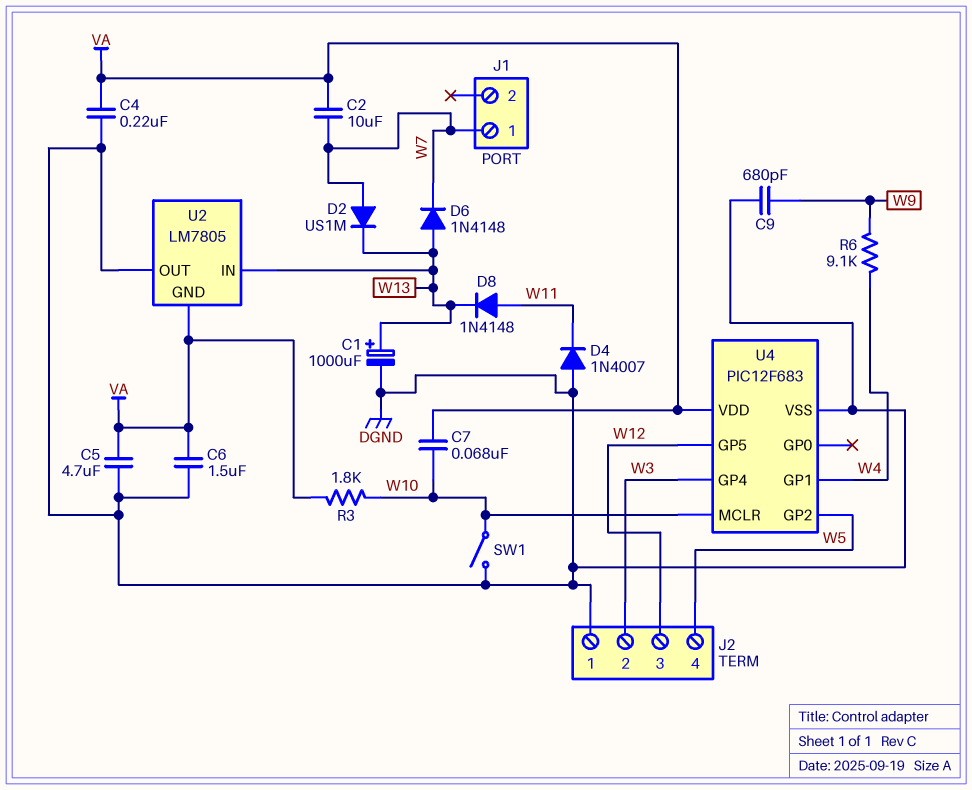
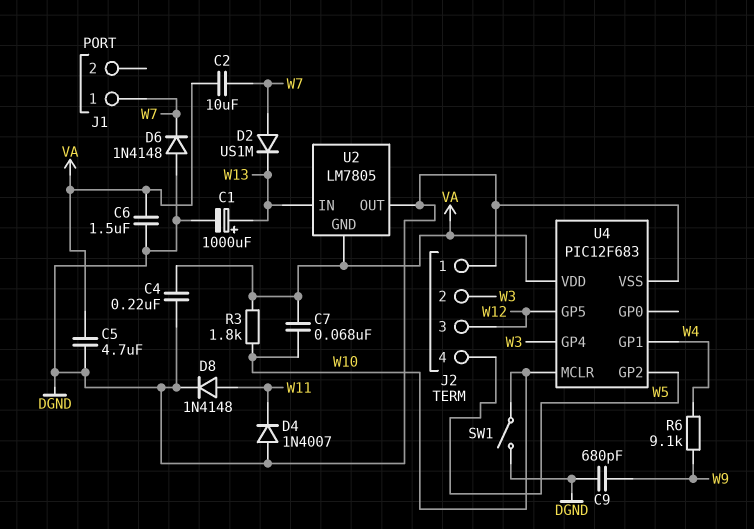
D6: diode 1N4148 (A W13, K W7) -> diode 1N4148 (A DGND, K W7)
D8: diode 1N4148 (A W11, K W13) -> diode 1N4148 (A W11, K DGND)

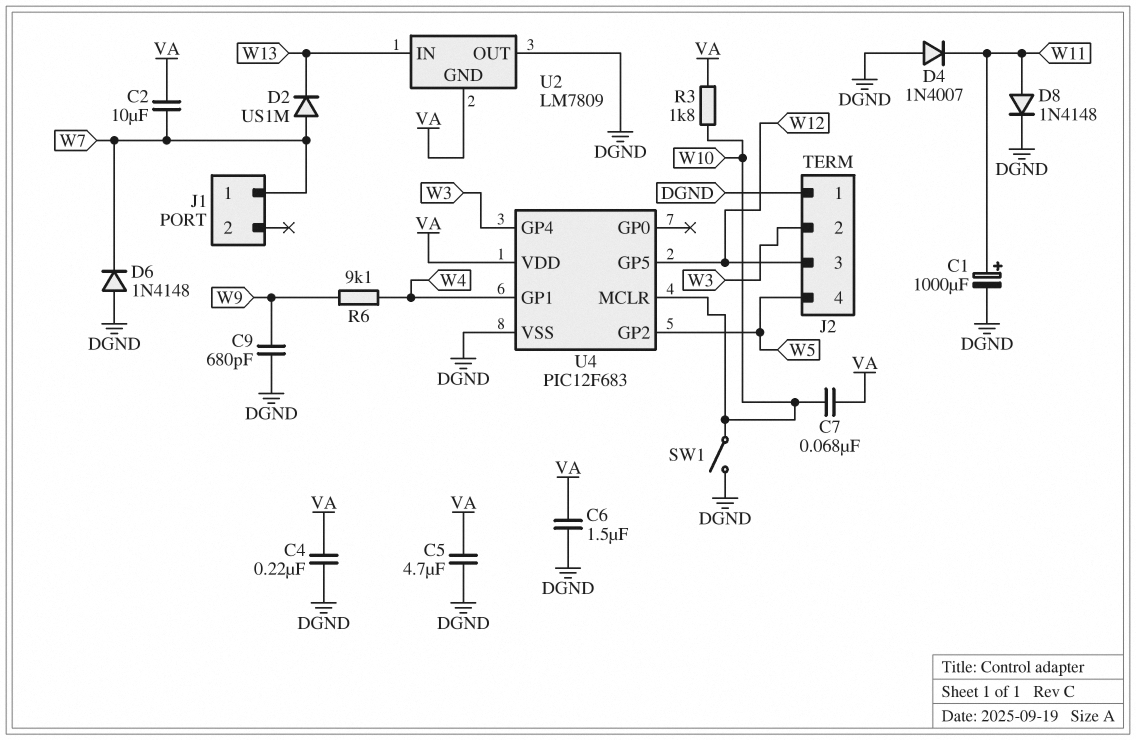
C1: 1000uF (plus W13, minus DGND) -> 1000uF (plus W11, minus DGND)
U2: LM7805 -> LM7809

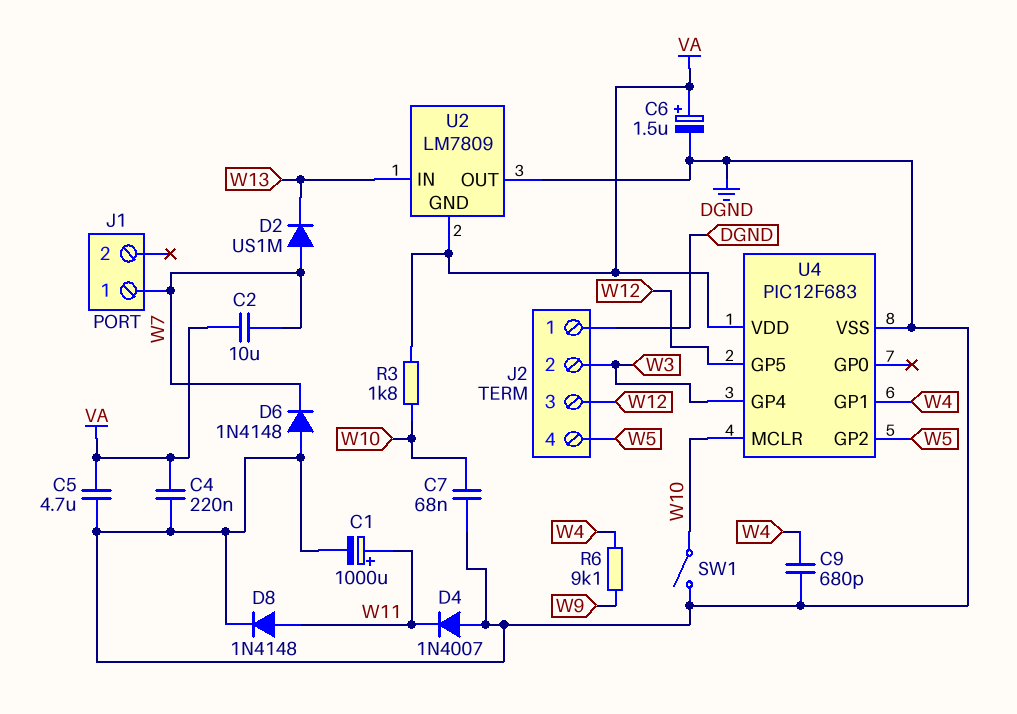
C6: 1.5uF (DGND, VA) -> 1.5uF (plus VA, minus DGND)
C7: 68nF (VA, W10) -> 68nF (DGND, W10)
C9: 680pF (DGND, W9) -> 680pF (DGND, W4)

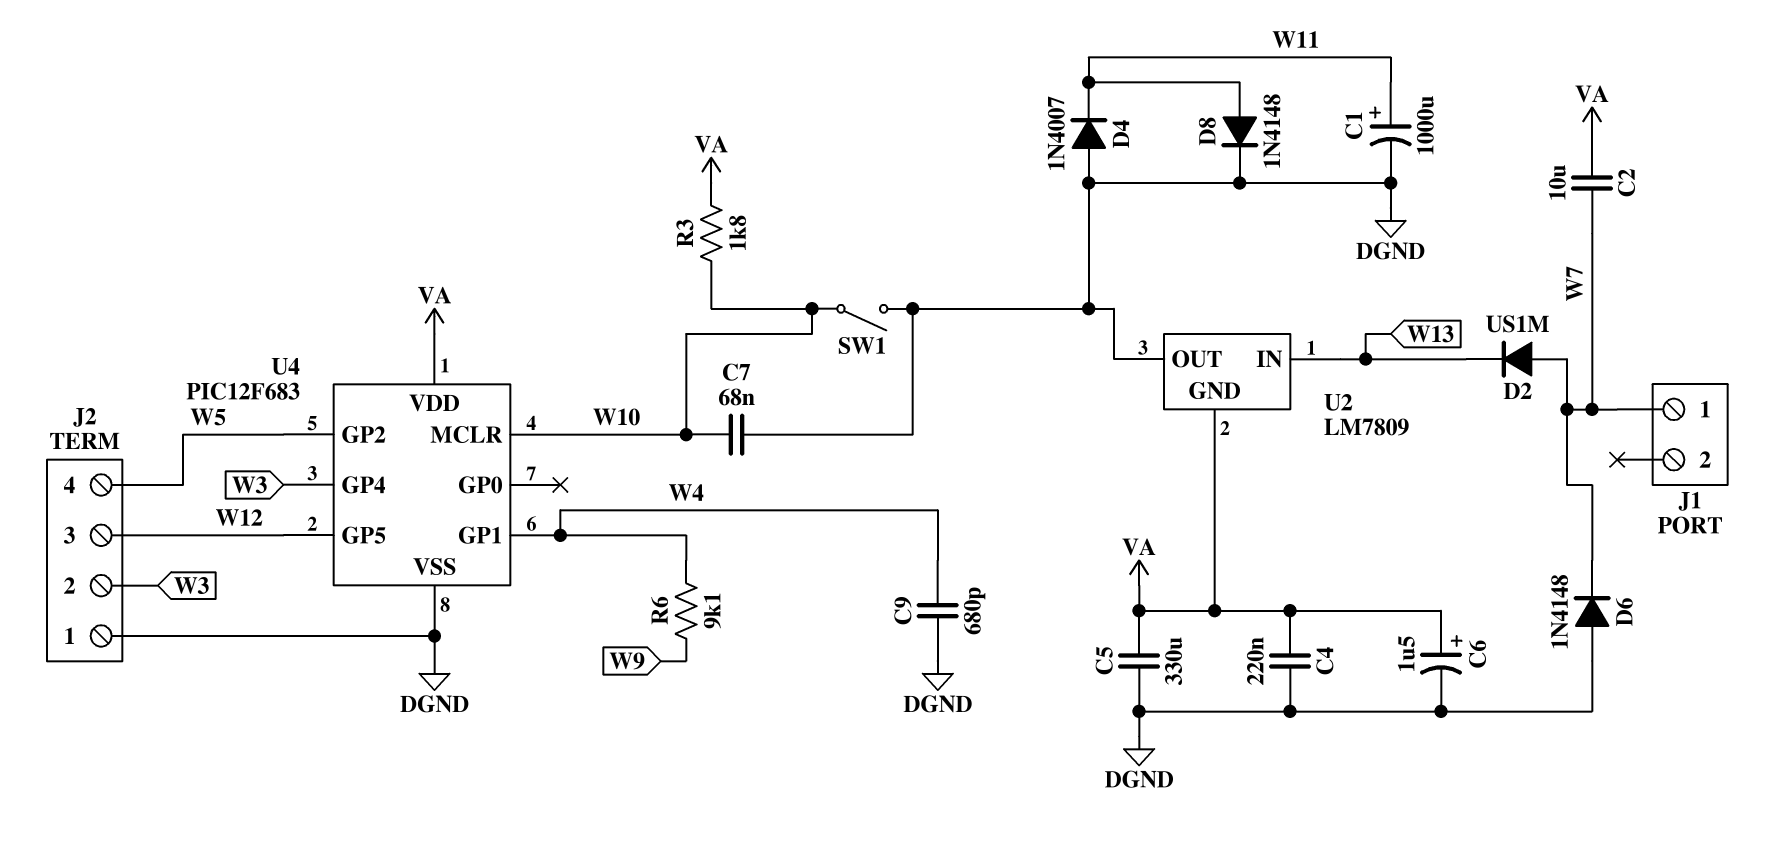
C5: 4.7uF (DGND, VA) -> 330uF (DGND, VA)

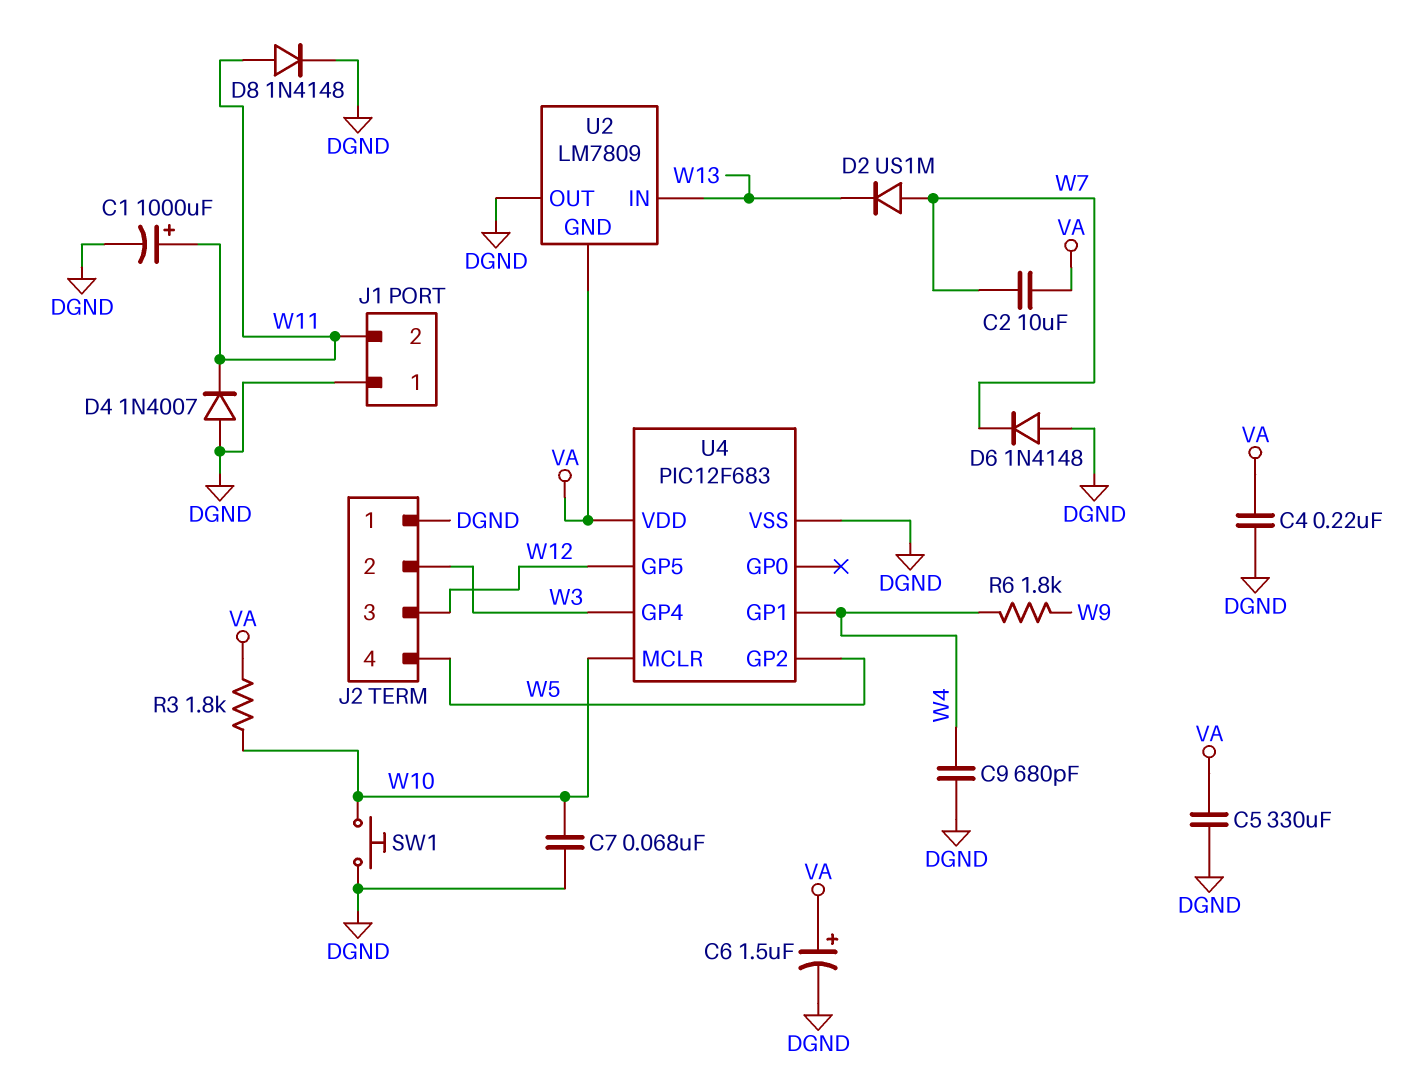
J1 pin 1: W7 -> DGND
J1 pin 2: none -> W11
R6: 9.1k (W4, W9) -> 1.8k (W4, W9)
SW1: switch (DGND, W10) -> button (DGND, W10)

